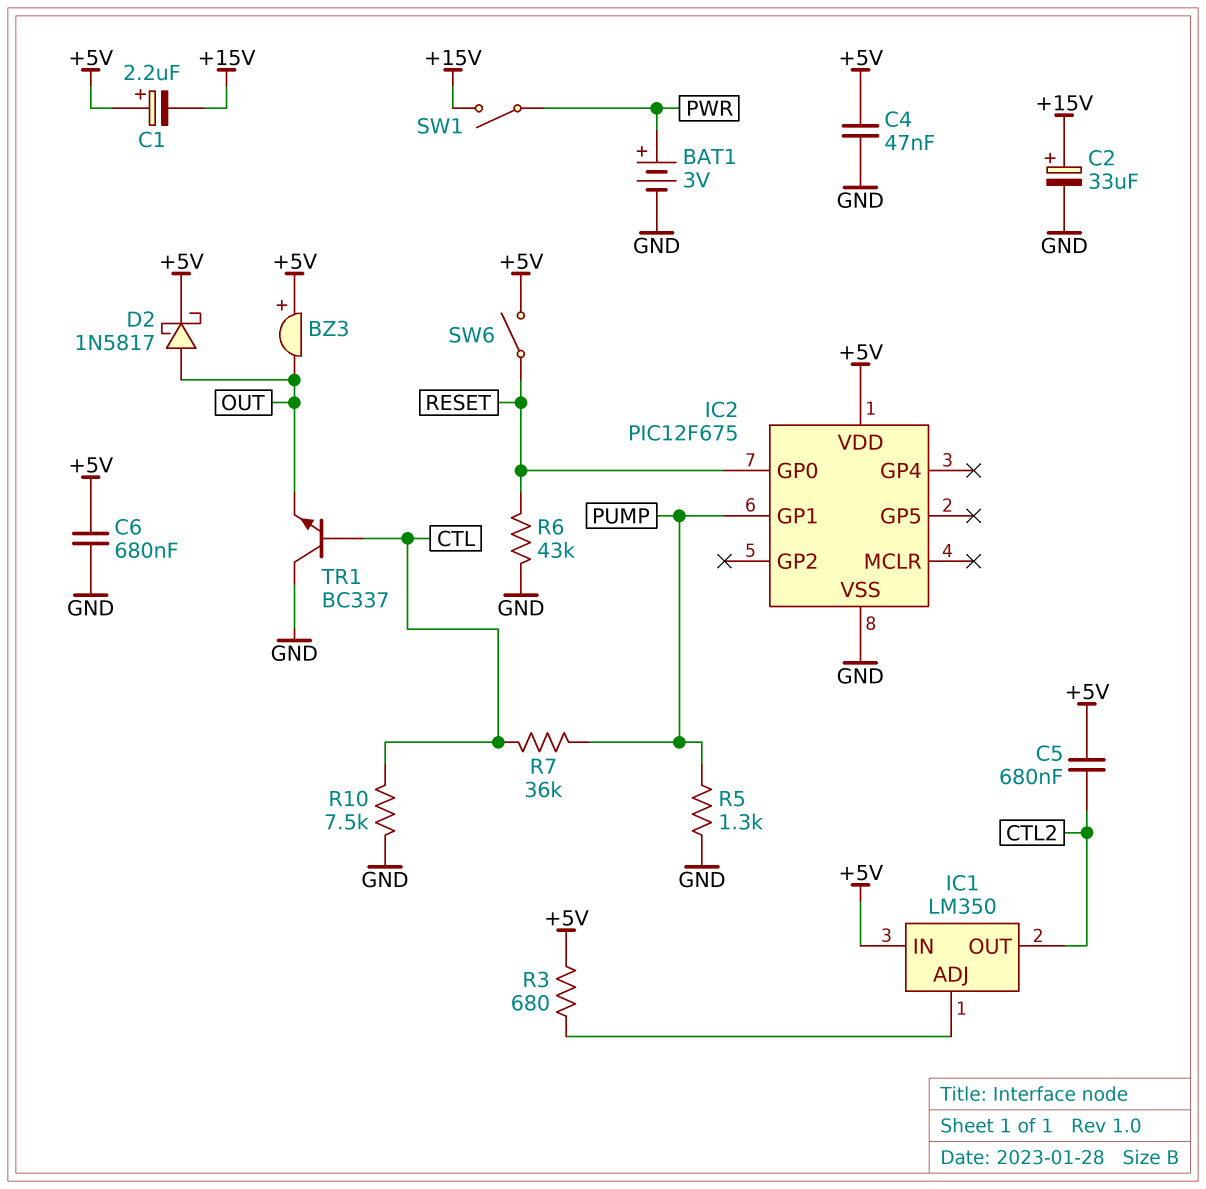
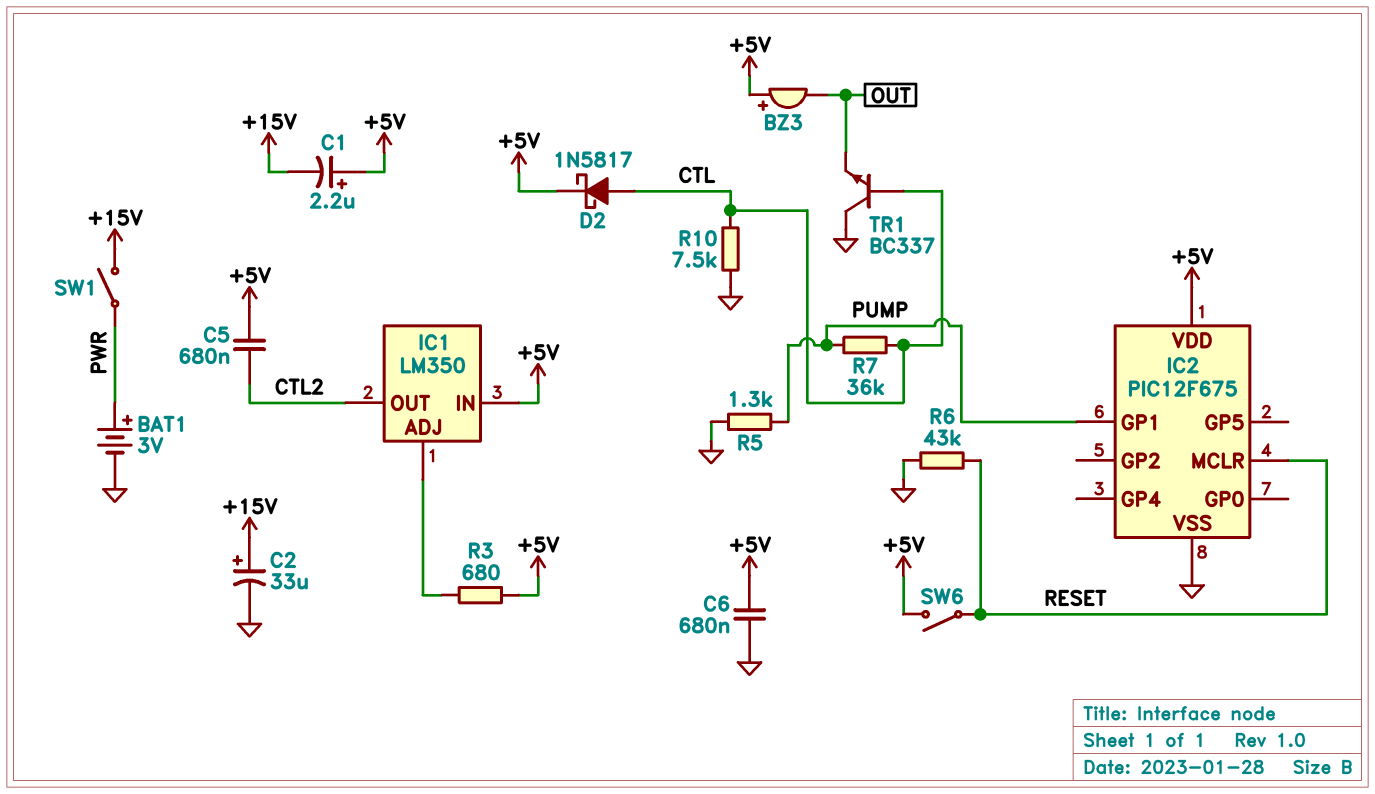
C4: 47nF (+5V, GND) -> none
D2: schottky 1N5817 (A OUT, K +5V) -> schottky 1N5817 (A CTL, K +5V)
IC2 pin GP0: RESET -> none
IC2 pin MCLR: none -> RESET

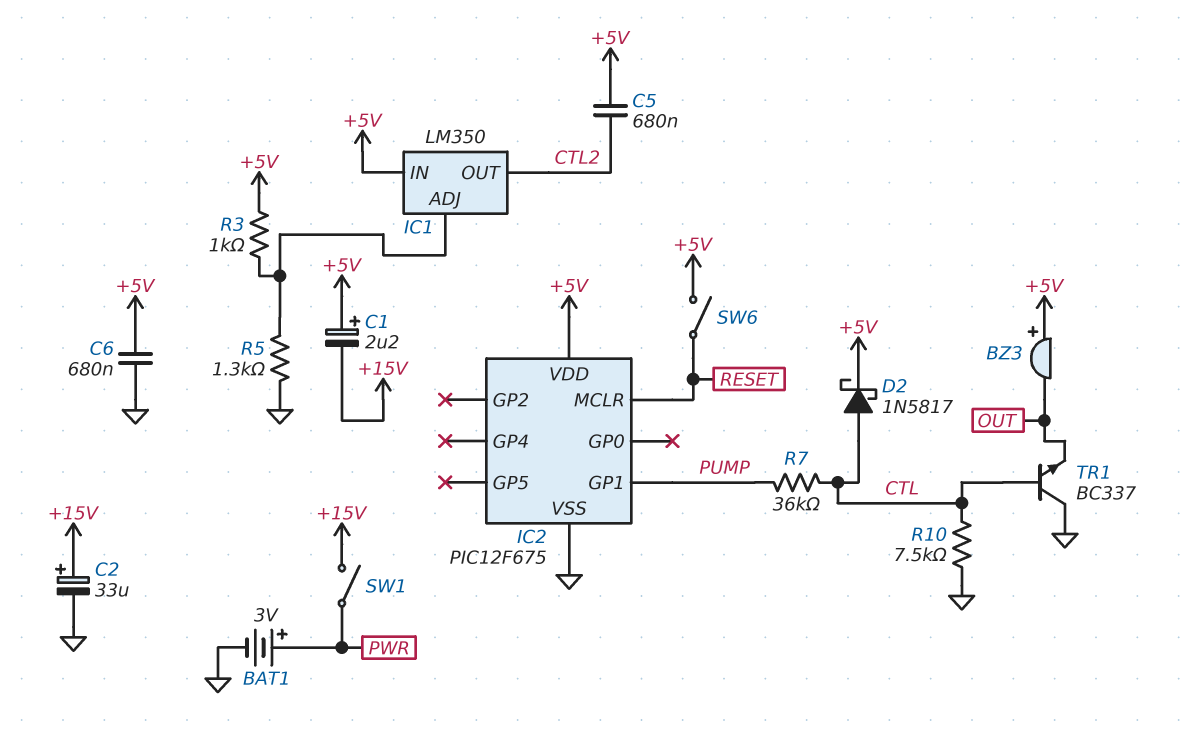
R3: 680 (+5V, IC1/ADJ) -> 1k (+5V, IC1/ADJ)
R5: 1.3k (GND, PUMP) -> 1.3k (GND, IC1/ADJ)
R6: 43k (GND, RESET) -> none

